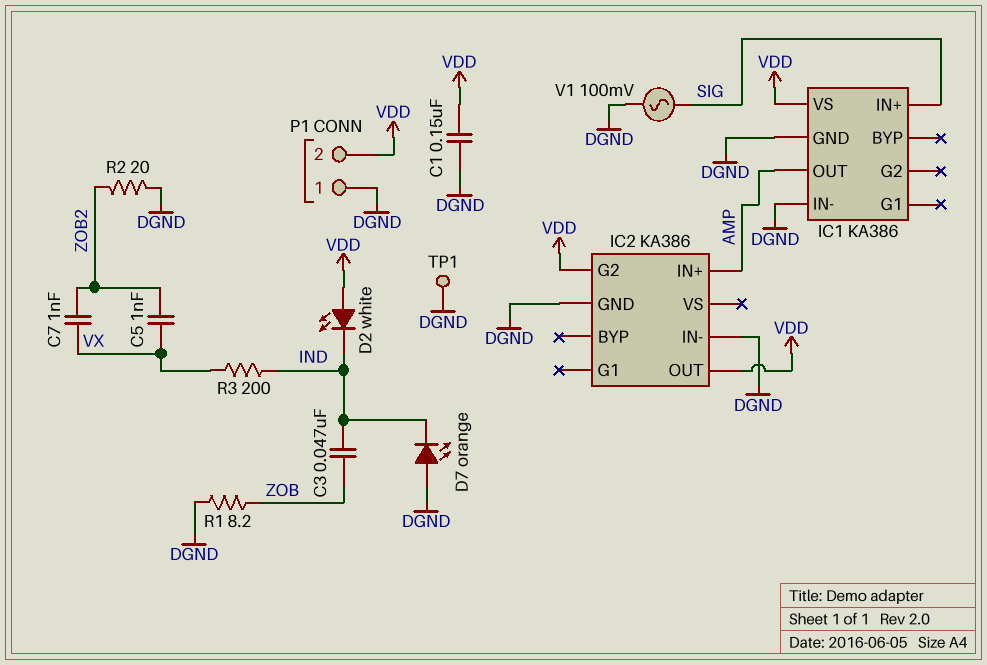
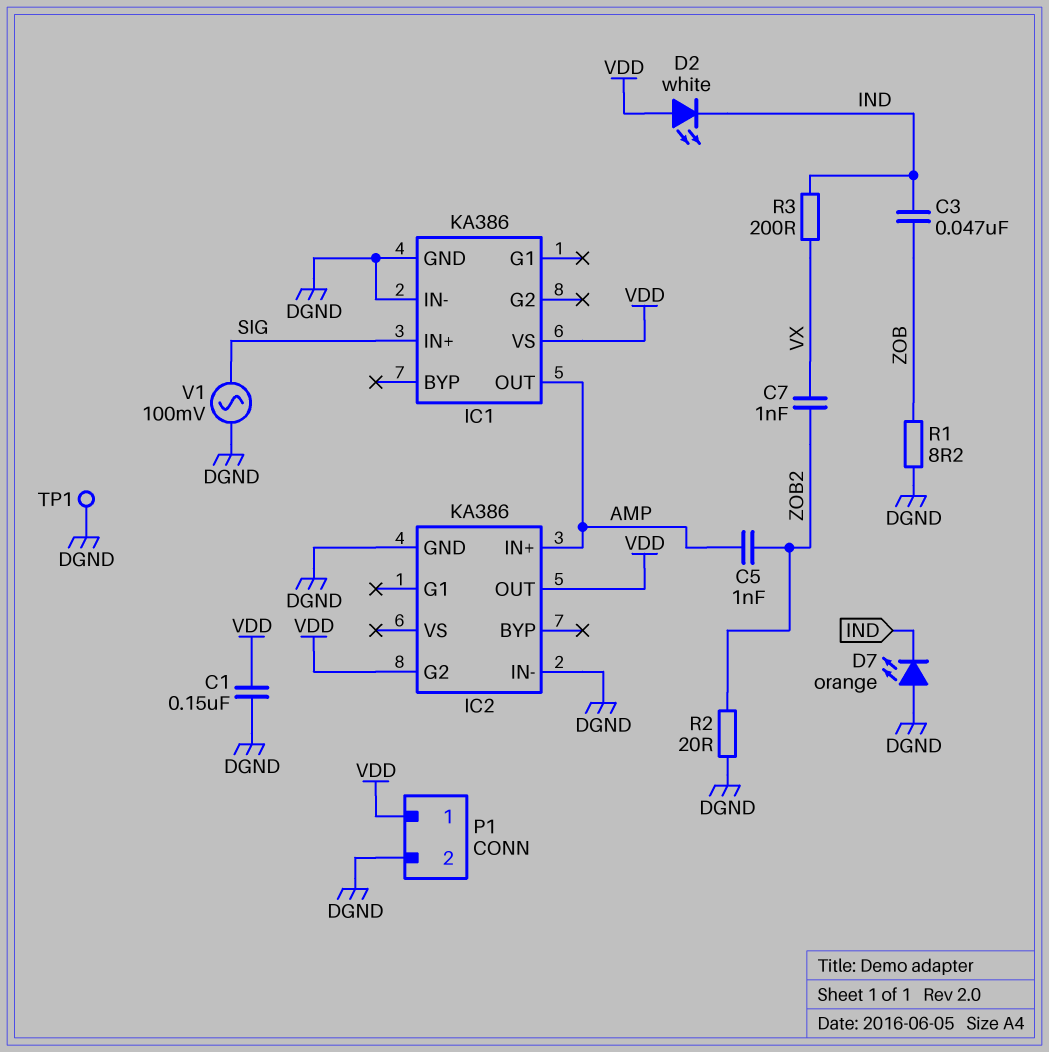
C5: 1nF (VX, ZOB2) -> 1nF (AMP, ZOB2)
P1 pin 1: DGND -> VDD
P1 pin 2: VDD -> DGND

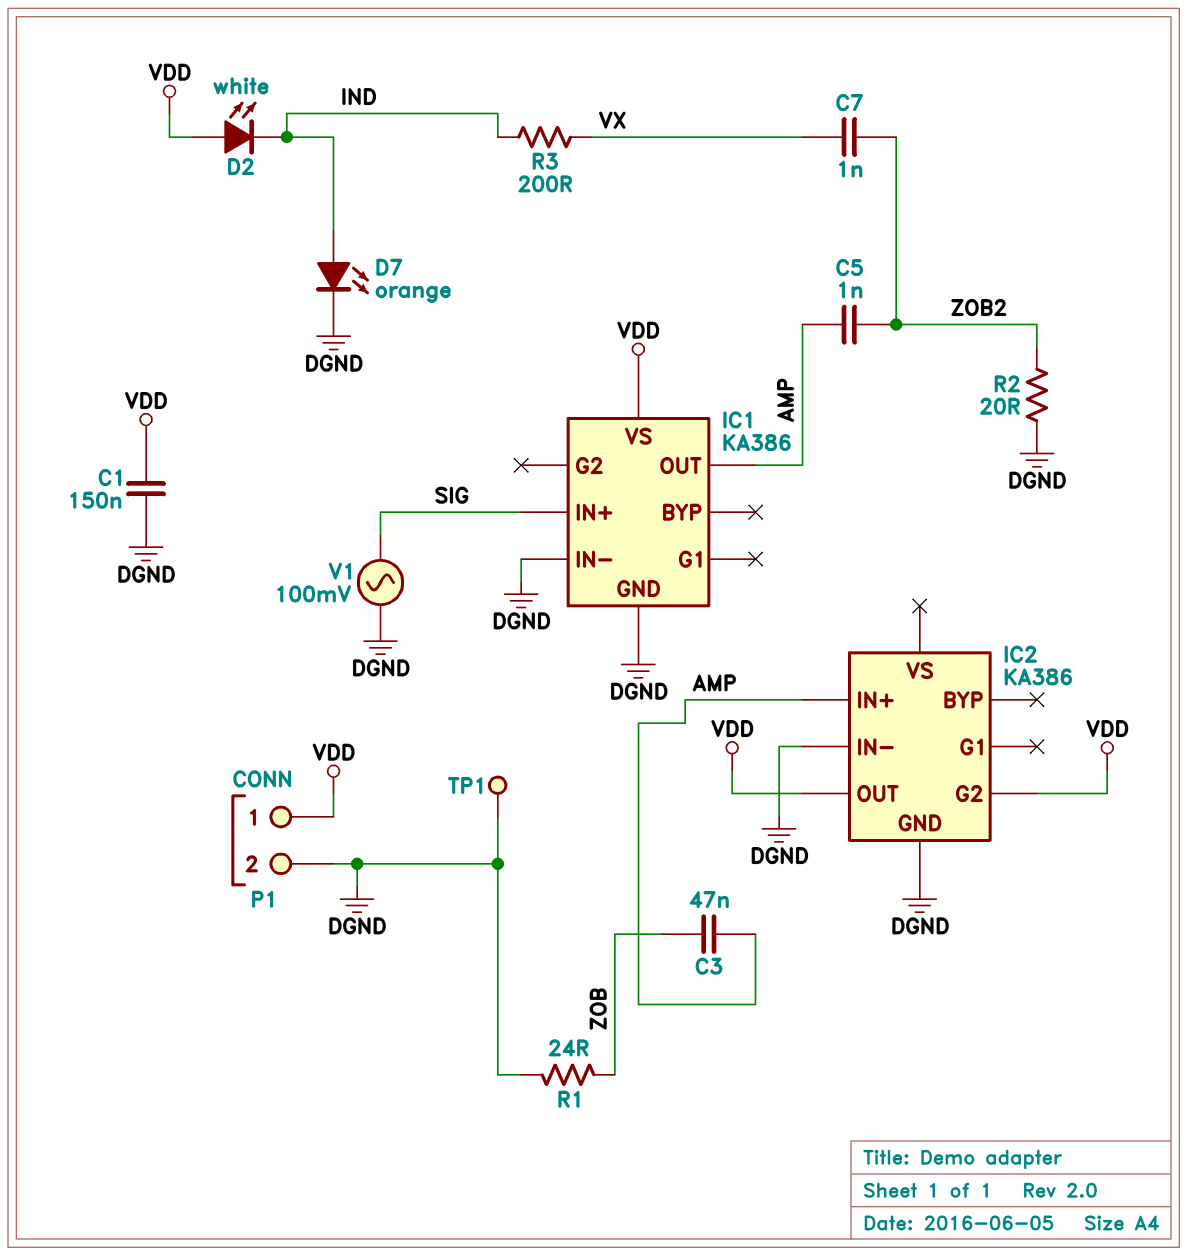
C3: 47nF (IND, ZOB) -> 47nF (AMP, ZOB)
D7: LED orange (A DGND, K IND) -> LED orange (A IND, K DGND)
R1: 8.2 (DGND, ZOB) -> 24 (DGND, ZOB)

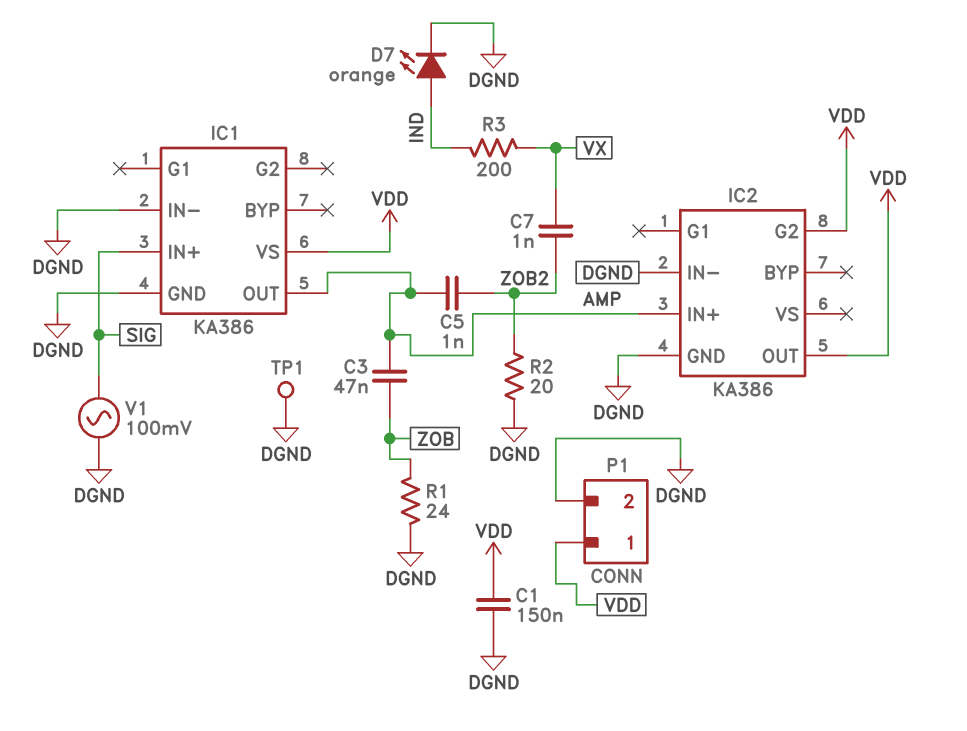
D2: LED white (A VDD, K IND) -> none

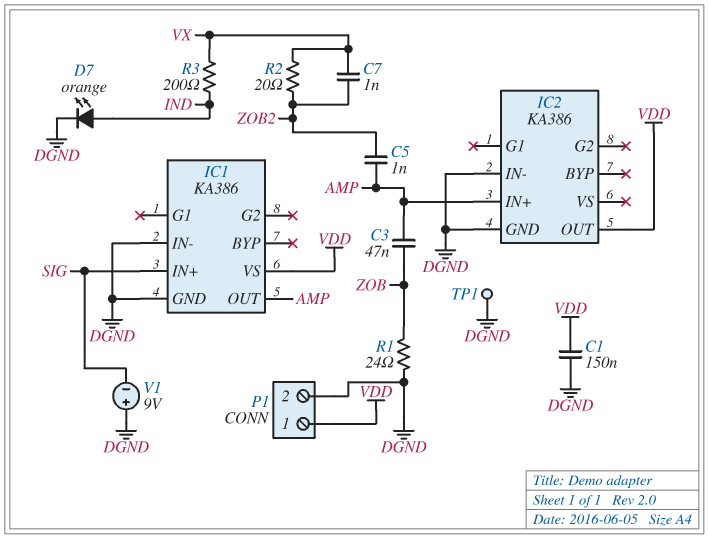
IC2 pin G2: VDD -> none
R2: 20 (DGND, ZOB2) -> 20 (VX, ZOB2)
V1: AC 100mV (DGND, SIG) -> 9V (plus DGND, minus SIG)

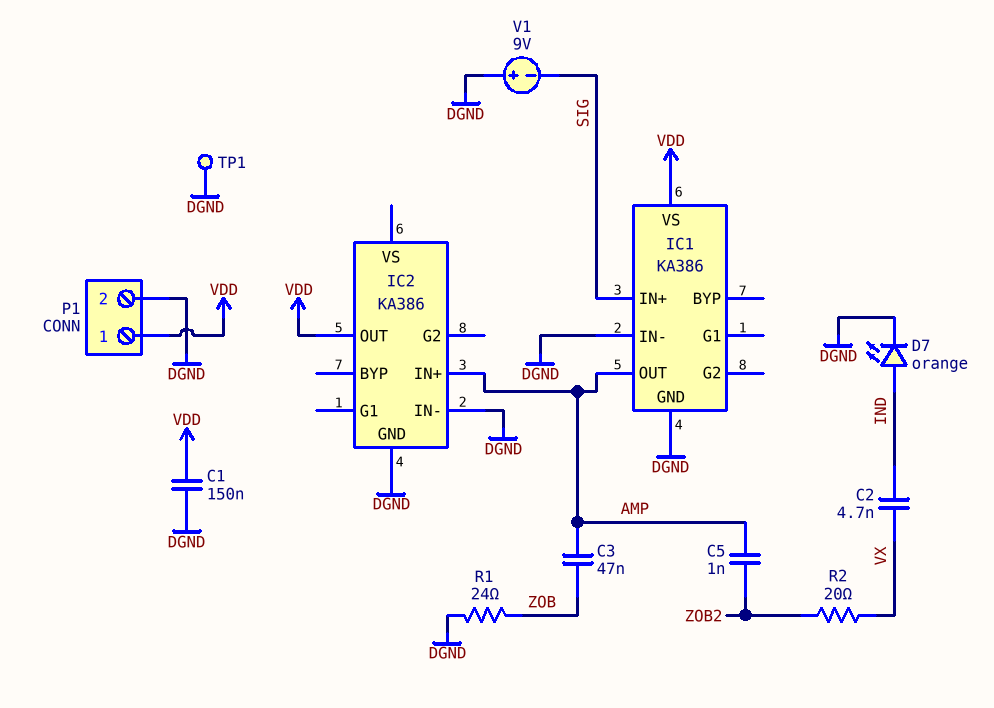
C2: none -> 4.7nF (IND, VX)
C7: 1nF (VX, ZOB2) -> none
R3: 200 (IND, VX) -> none

